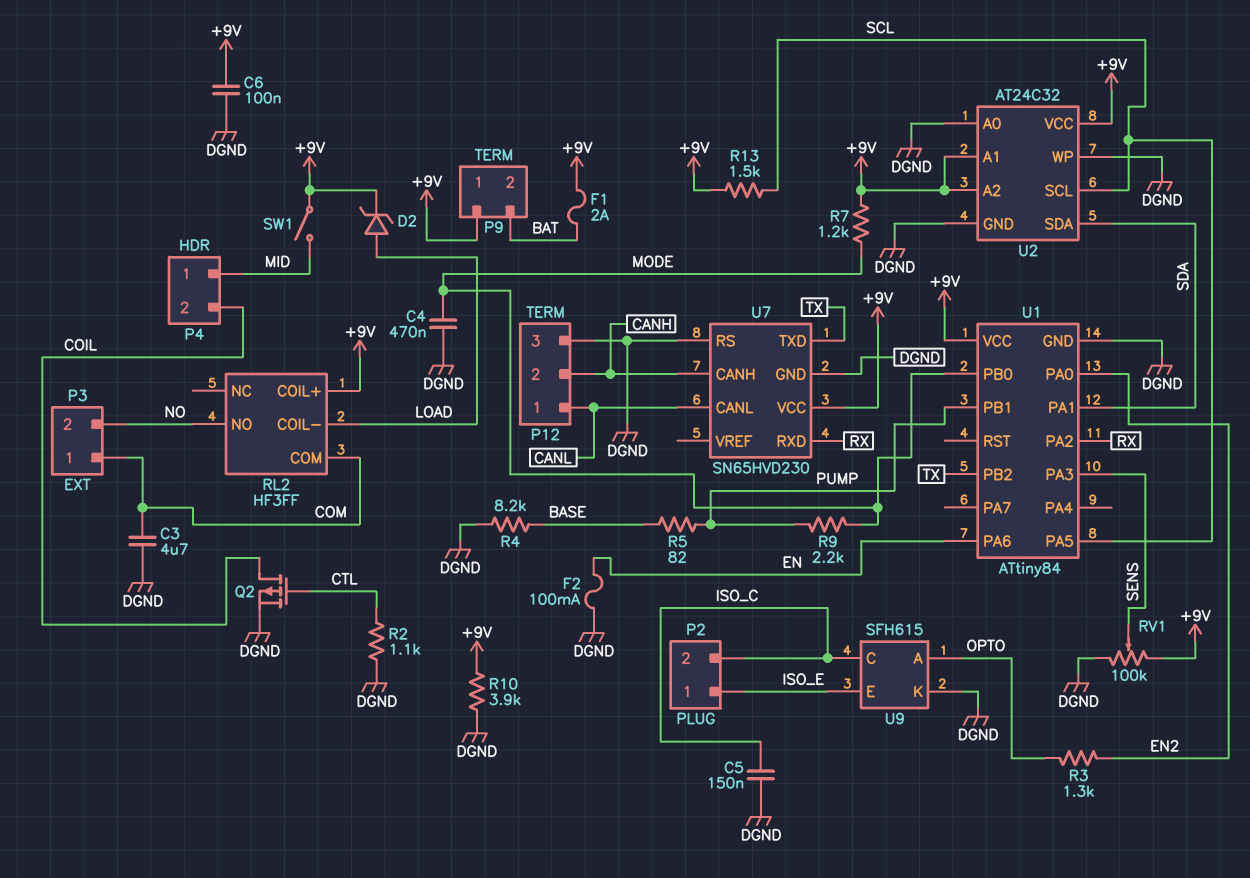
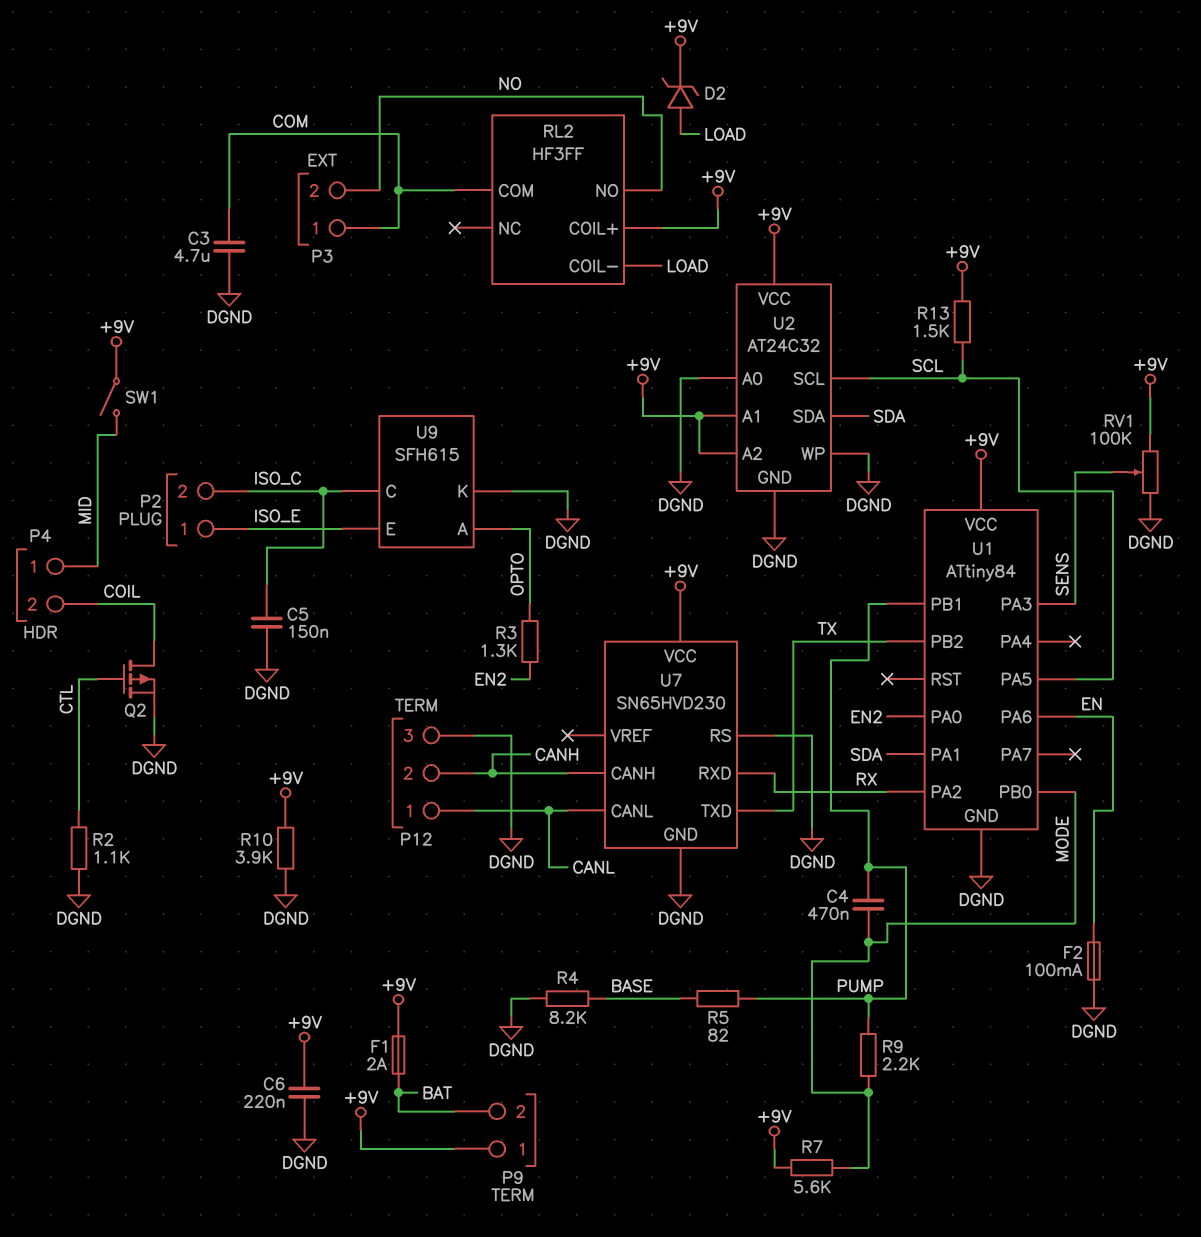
C4: 470nF (DGND, MODE) -> 470nF (MODE, PUMP)
C6: 100nF (+9V, DGND) -> 220nF (+9V, DGND)
R7: 1.2k (+9V, MODE) -> 5.6k (+9V, MODE)

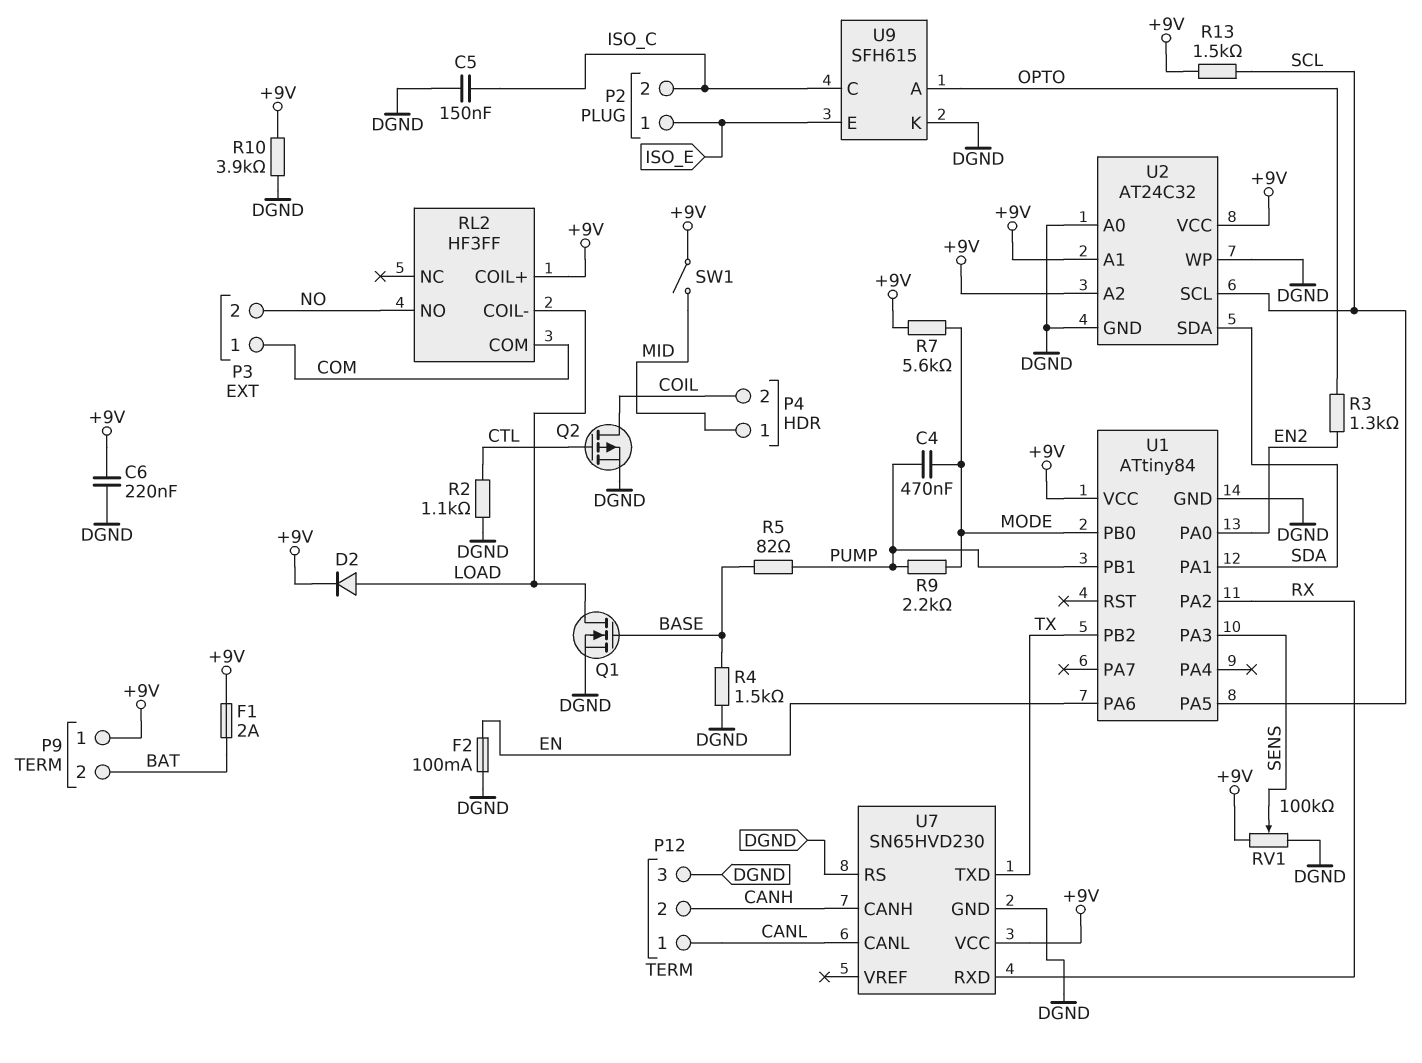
C3: 4.7uF (COM, DGND) -> none
D2: zener (A LOAD, K +9V) -> diode (A LOAD, K +9V)
Q1: none -> NMOS (G BASE, D LOAD, S DGND)
R4: 8.2k (BASE, DGND) -> 1.5k (BASE, DGND)

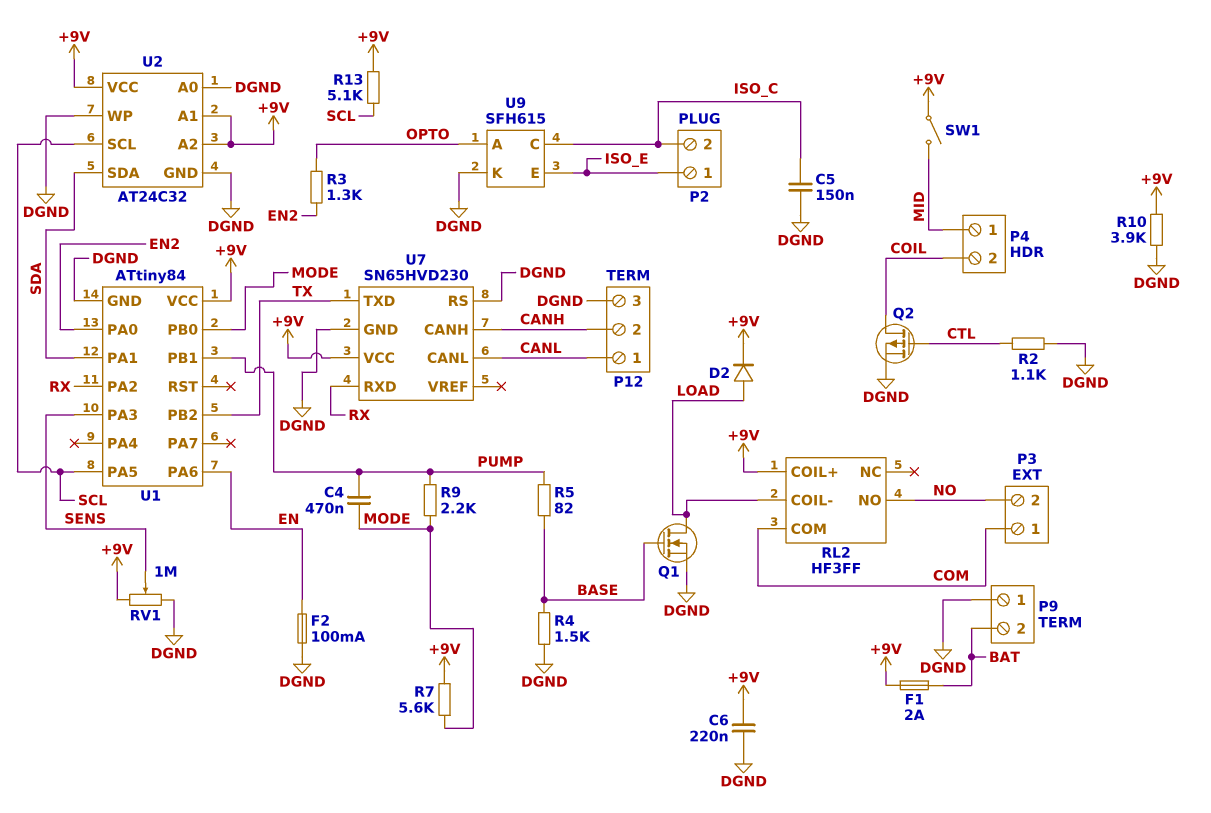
P9 pin 1: +9V -> DGND
R13: 1.5k (+9V, SCL) -> 5.1k (+9V, SCL)
RV1: 100k (+9V, DGND, wiper SENS) -> 1M (+9V, DGND, wiper SENS)

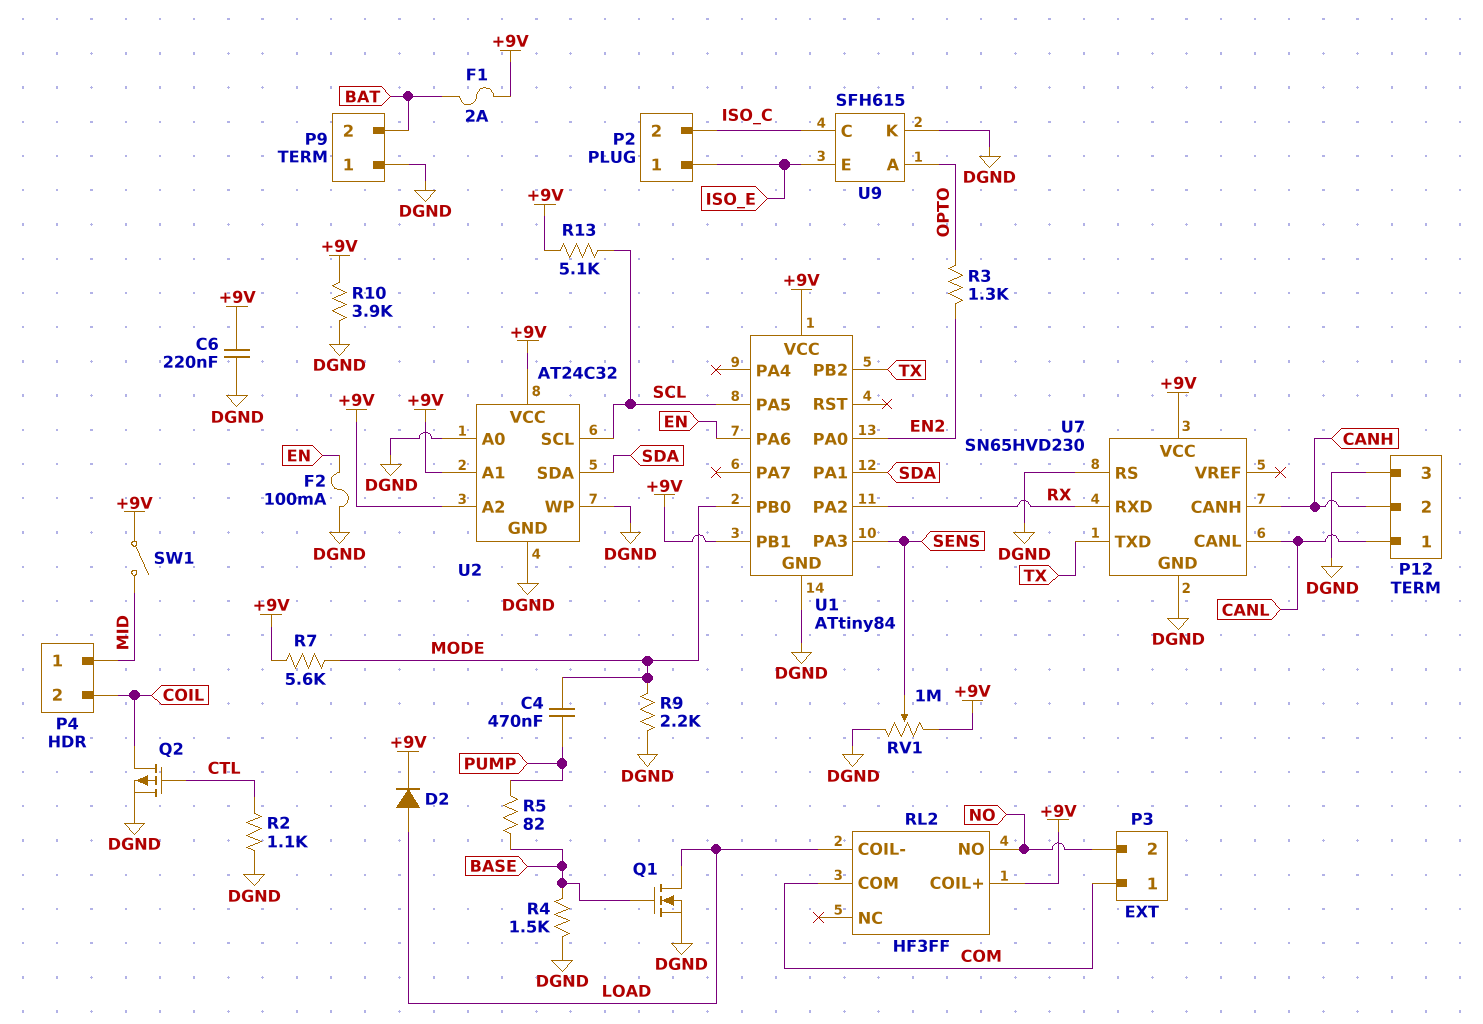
C5: 150nF (DGND, ISO_C) -> none
R9: 2.2k (MODE, PUMP) -> 2.2k (DGND, MODE)
U1 pin PB1: PUMP -> +9V

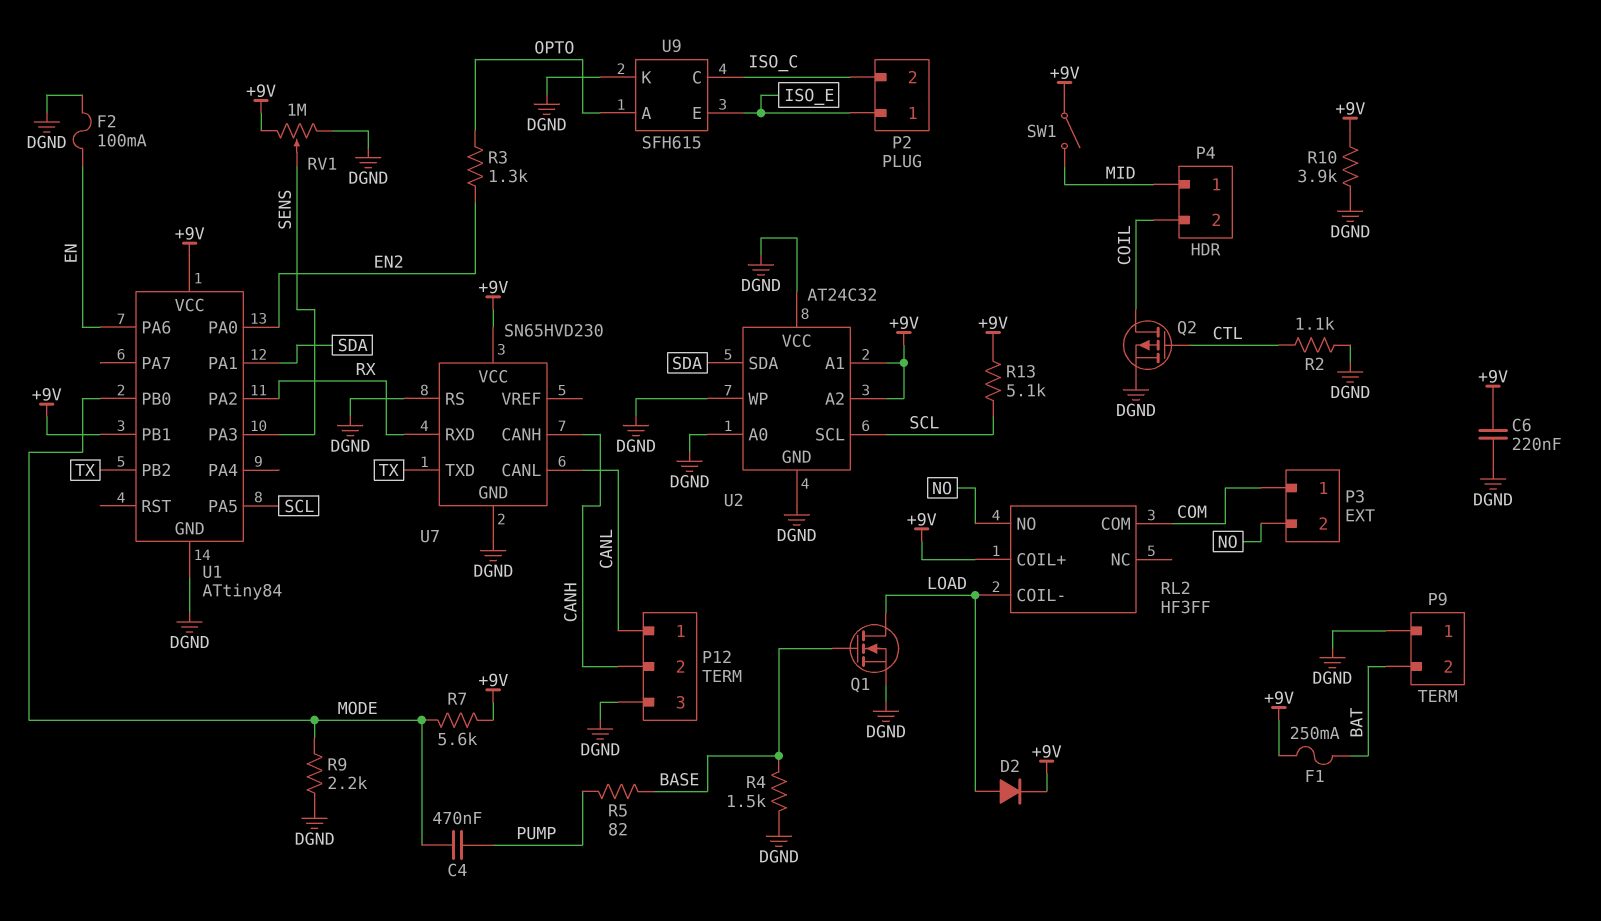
F1: 2A (+9V, BAT) -> 250mA (+9V, BAT)
U2 pin VCC: +9V -> DGND

